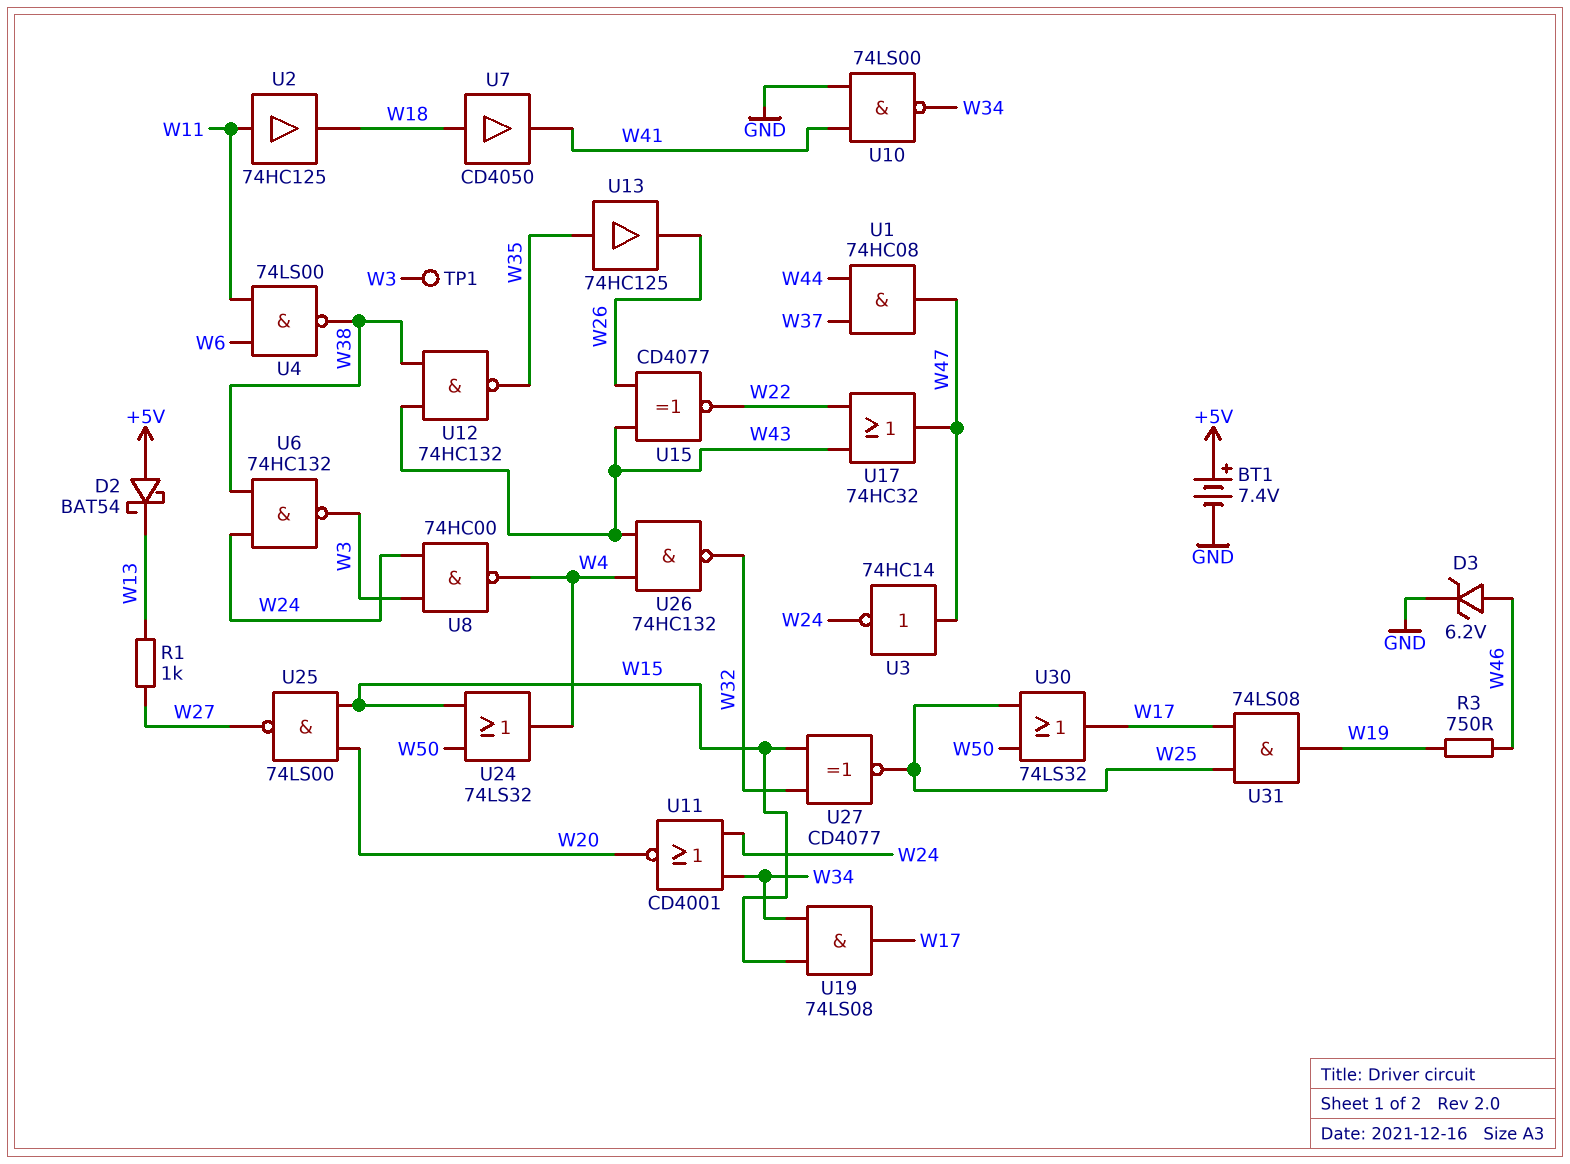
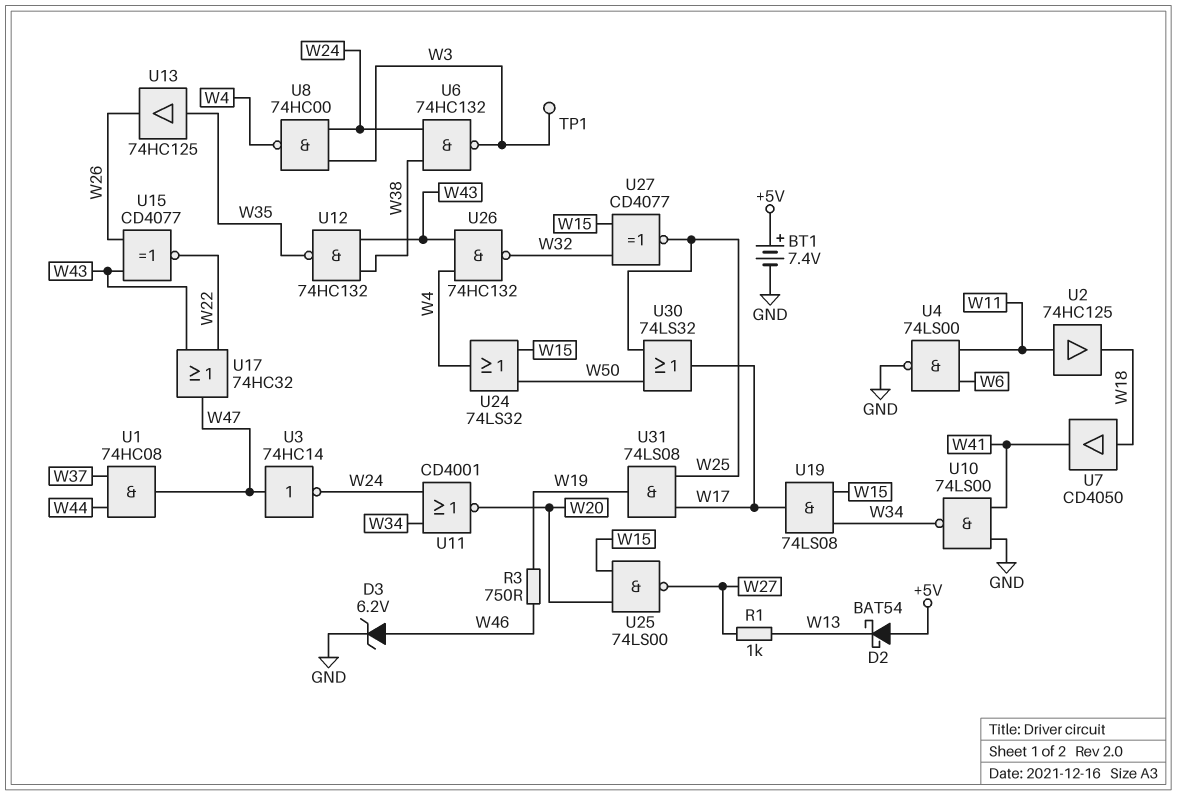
U4: NAND 74LS00 (in W6, in W11, out W38) -> NAND 74LS00 (in W6, in W11, out GND)

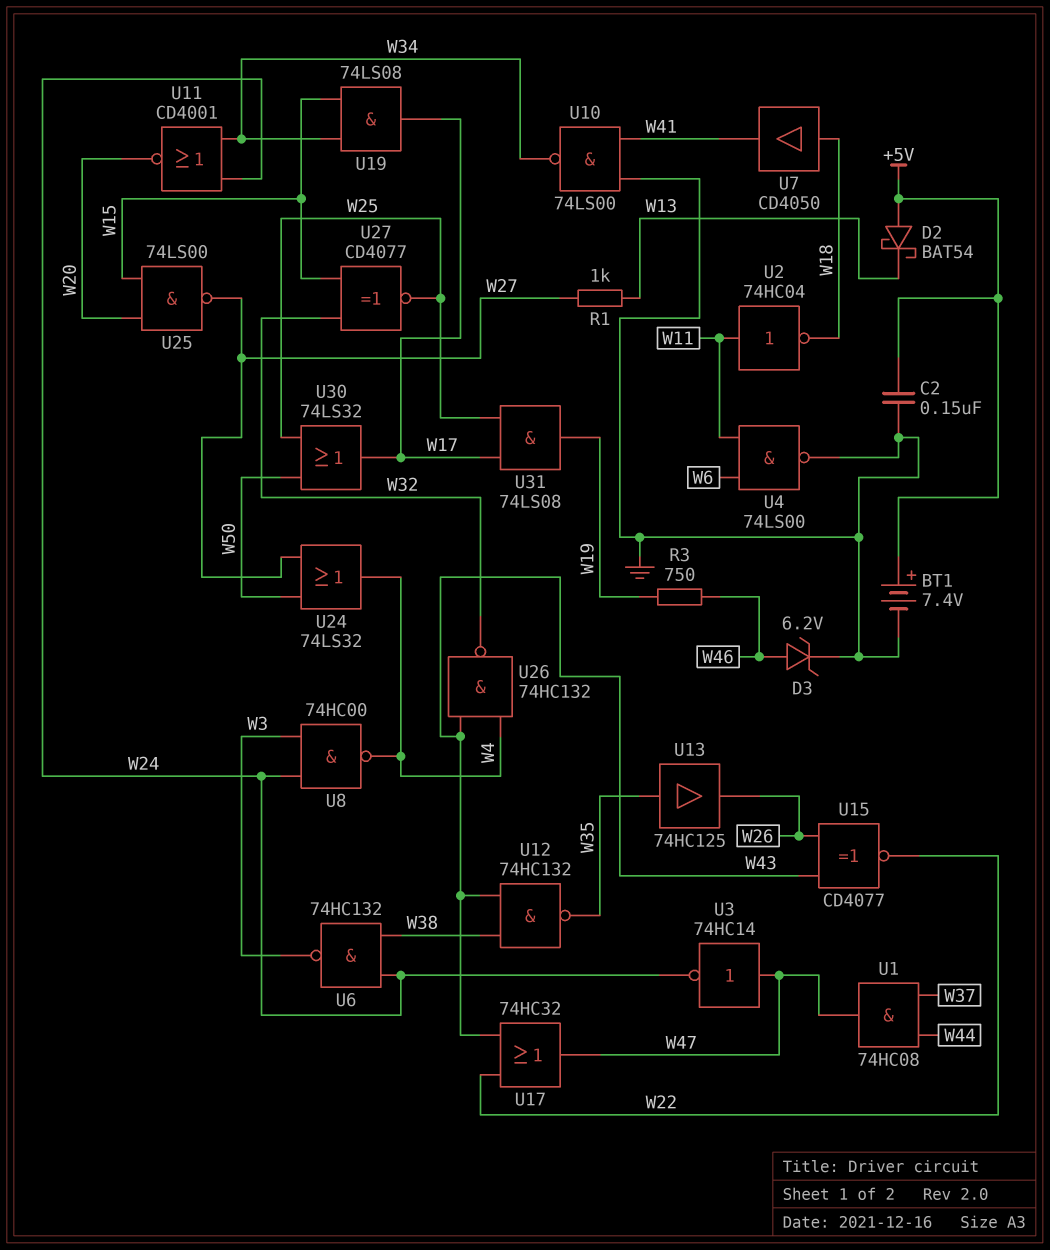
C2: none -> 150nF (+5V, GND)
TP1: test point (W3) -> none
U2: buffer 74HC125 (in W11, out W18) -> NOT 74HC04 (in W11, out W18)
U24: OR 74LS32 (in W15, in W50, out W4) -> OR 74LS32 (in W27, in W50, out W4)

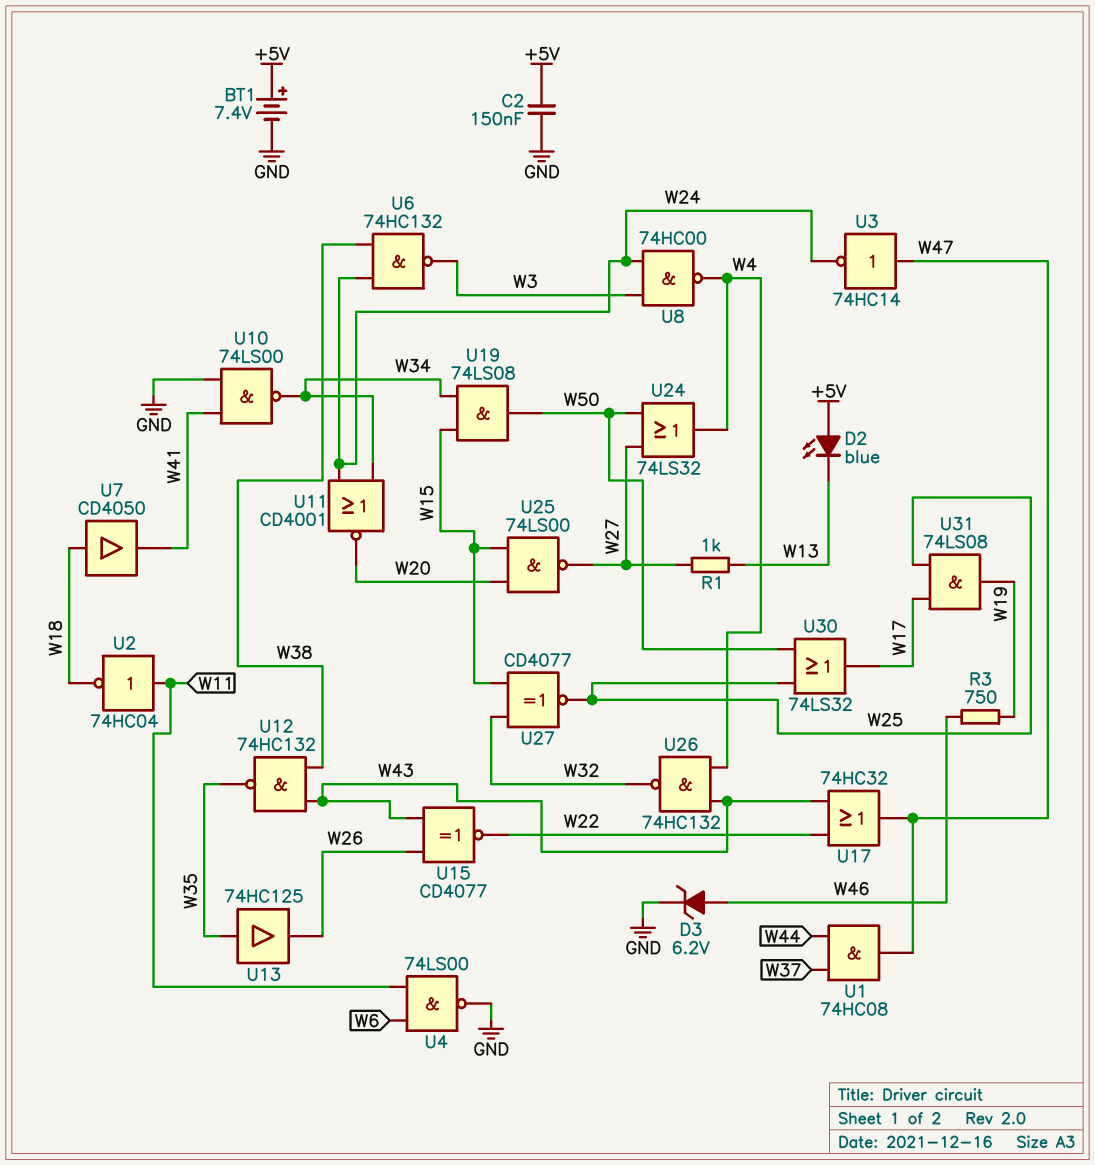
D2: schottky BAT54 (A +5V, K W13) -> LED blue (A +5V, K W13)
U19: AND 74LS08 (in W15, in W34, out W17) -> AND 74LS08 (in W15, in W34, out W50)

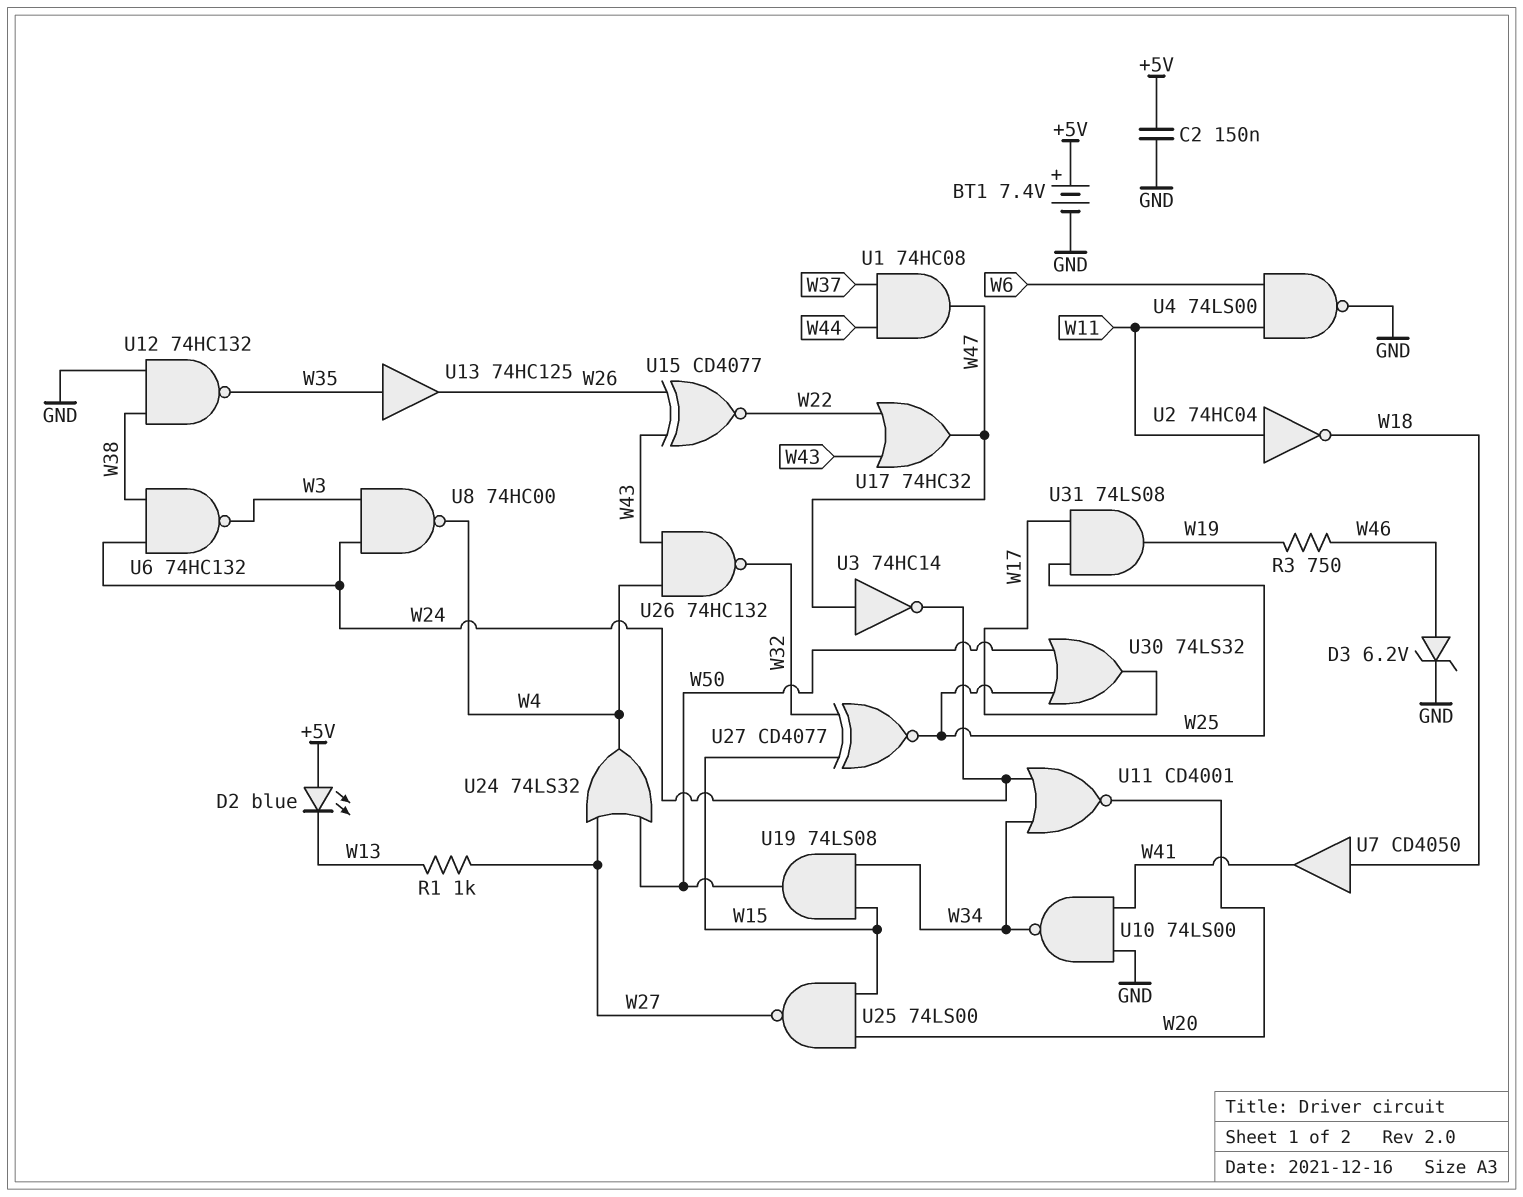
U12: NAND 74HC132 (in W38, in W43, out W35) -> NAND 74HC132 (in GND, in W38, out W35)

